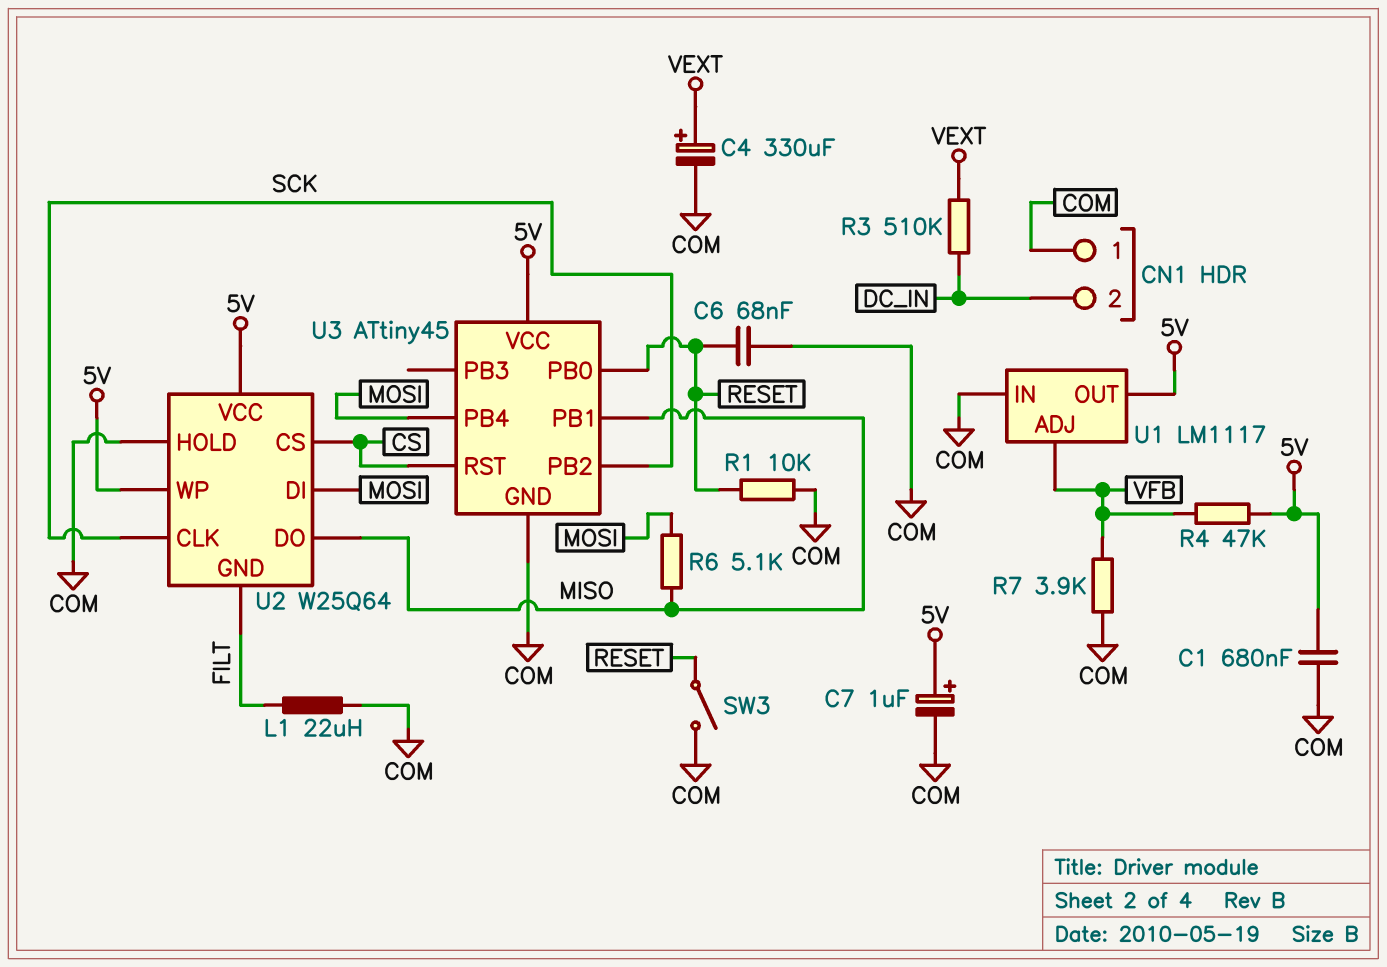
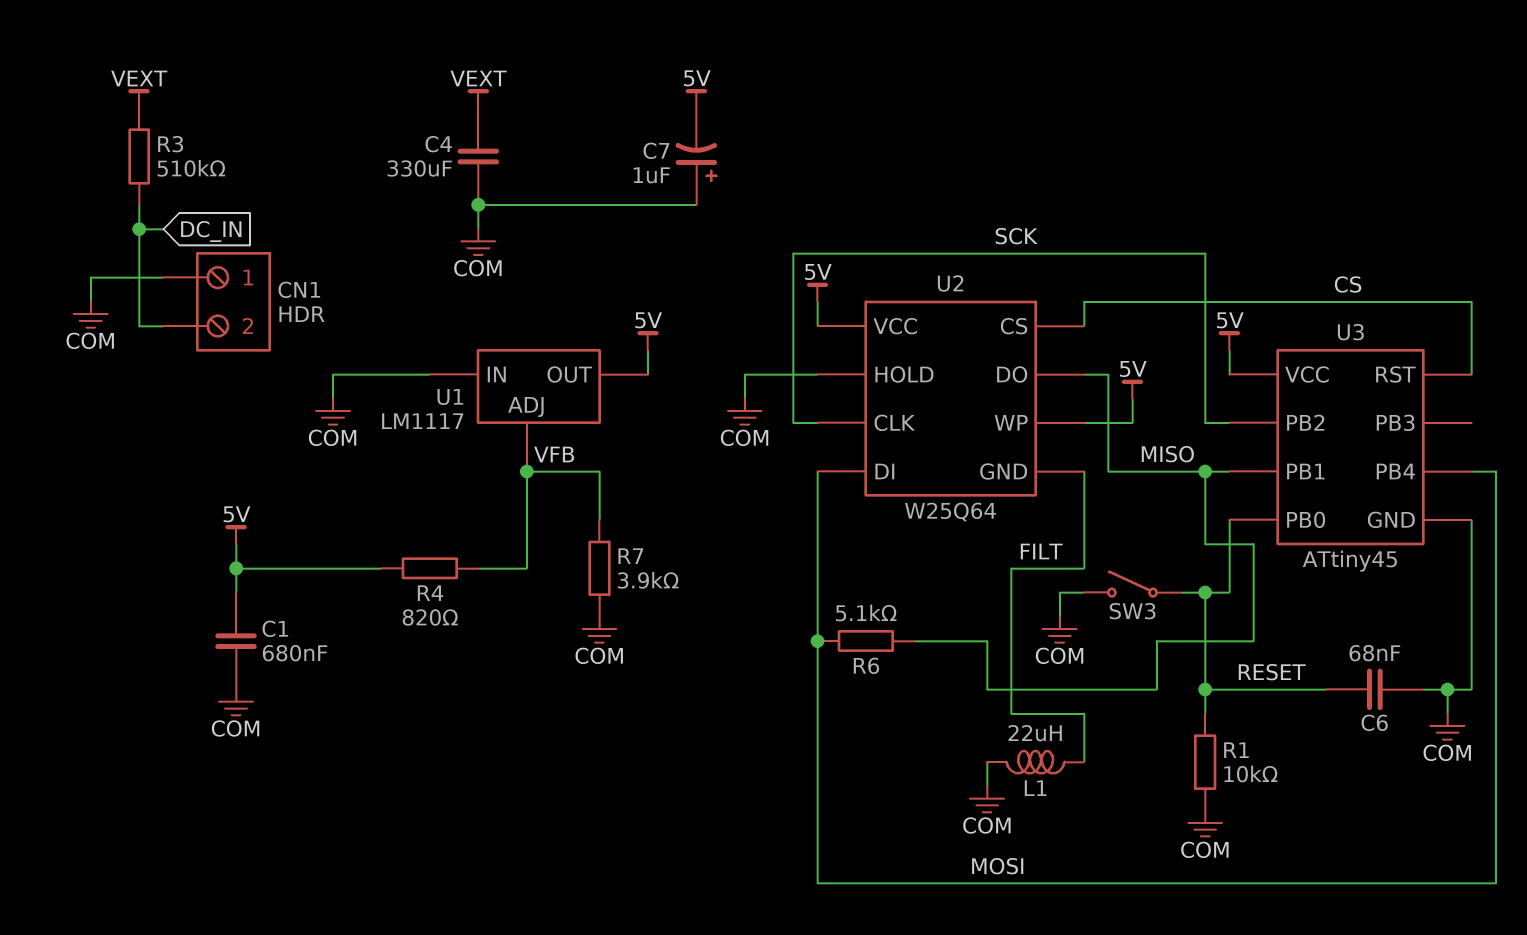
C4: 330uF (plus VEXT, minus COM) -> 330uF (COM, VEXT)
C7: 1uF (plus 5V, minus COM) -> 1uF (plus COM, minus 5V)
R4: 47k (5V, VFB) -> 820 (5V, VFB)

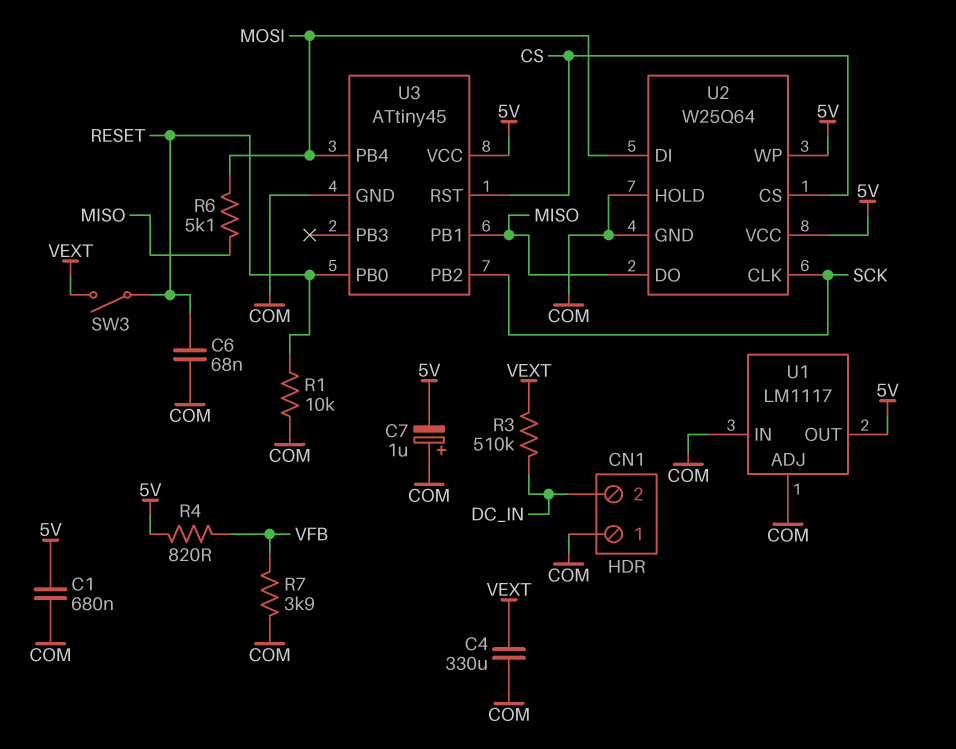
L1: 22uH (COM, FILT) -> none
SW3: switch (COM, RESET) -> switch (RESET, VEXT)
U1 pin ADJ: VFB -> COM
U2 pin GND: FILT -> COM

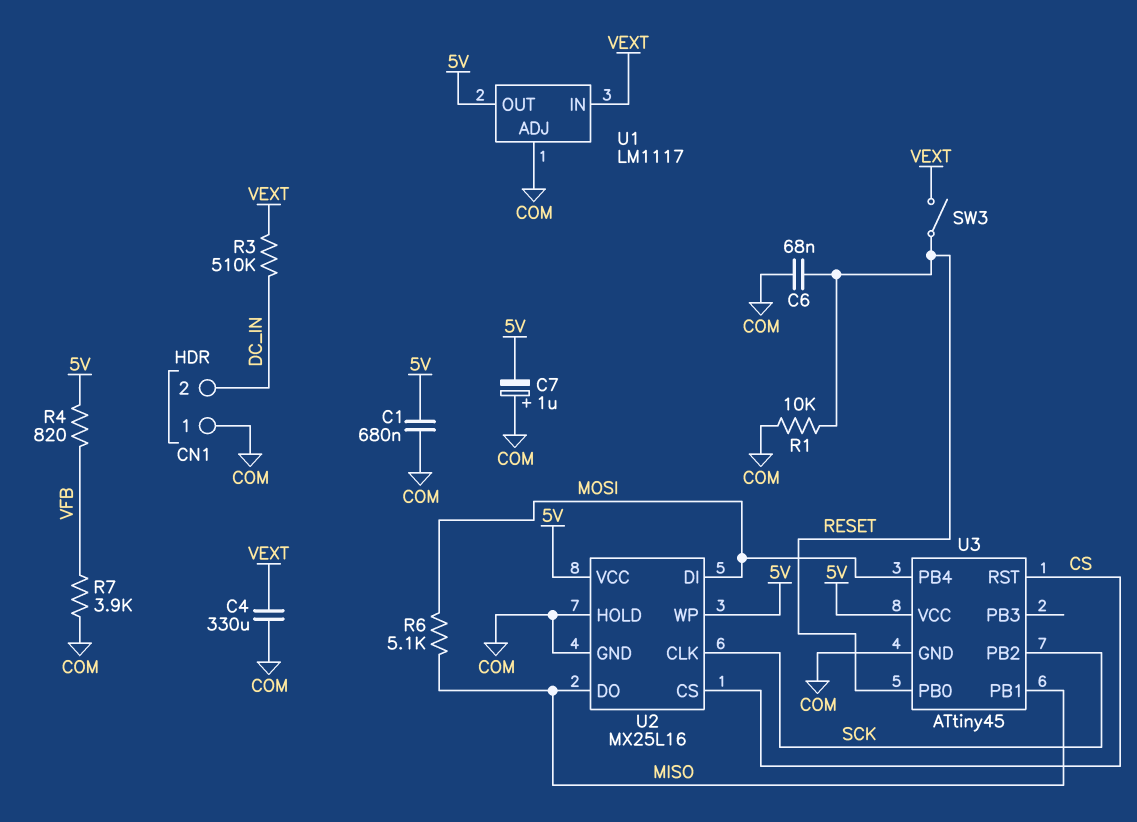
U1 pin IN: COM -> VEXT
U2: W25Q64 -> MX25L16

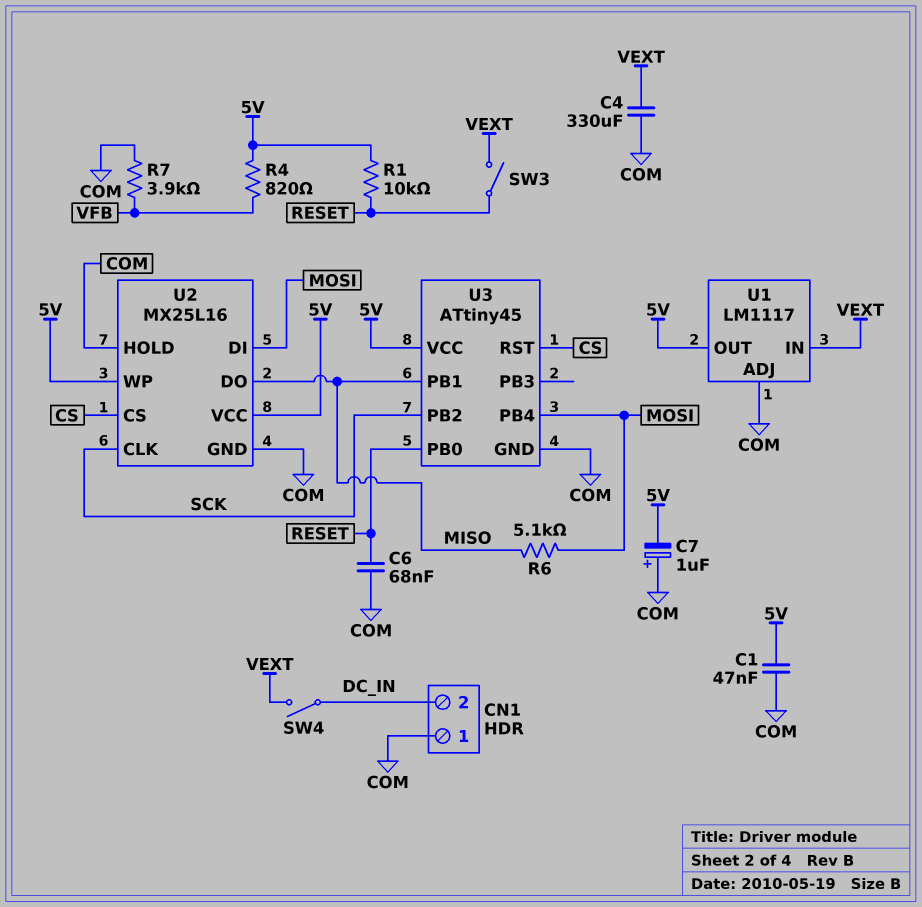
C1: 680nF (5V, COM) -> 47nF (5V, COM)
R1: 10k (COM, RESET) -> 10k (5V, RESET)
R3: 510k (DC_IN, VEXT) -> none
SW4: none -> switch (DC_IN, VEXT)

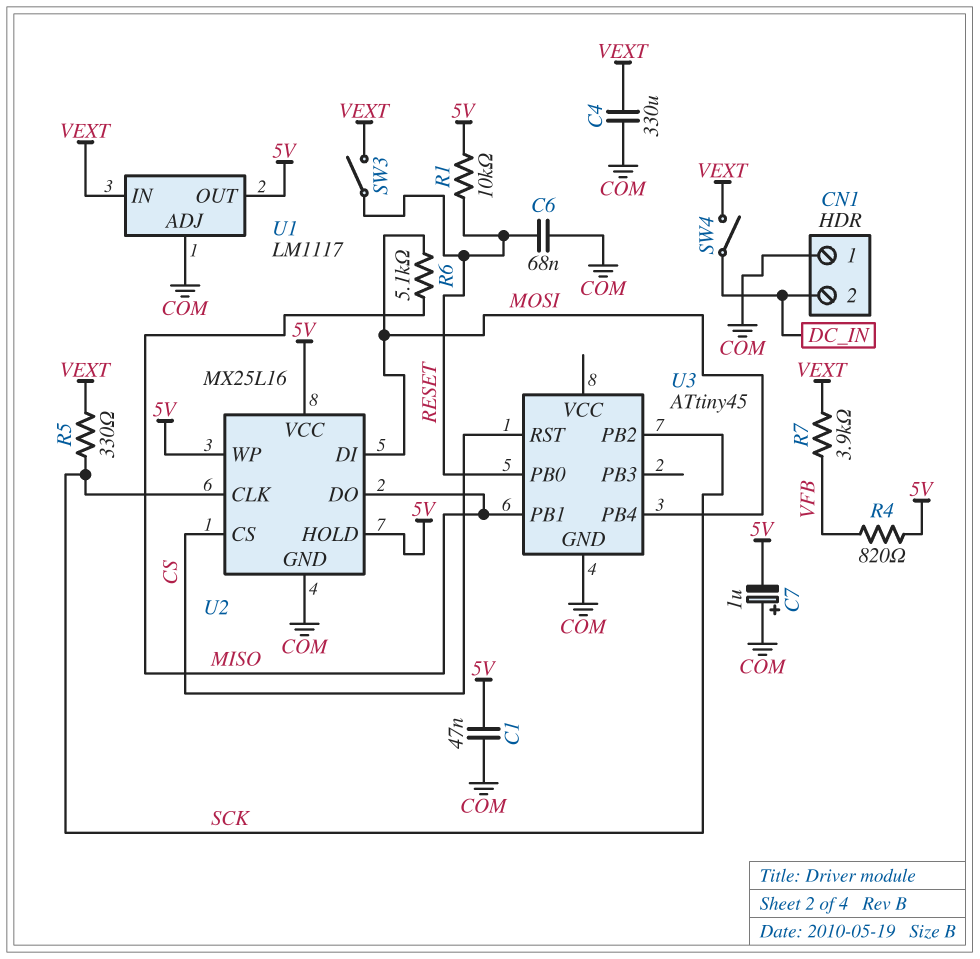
R5: none -> 330 (SCK, VEXT)
R7: 3.9k (COM, VFB) -> 3.9k (VEXT, VFB)
U2 pin HOLD: COM -> 5V
U3 pin VCC: 5V -> none

